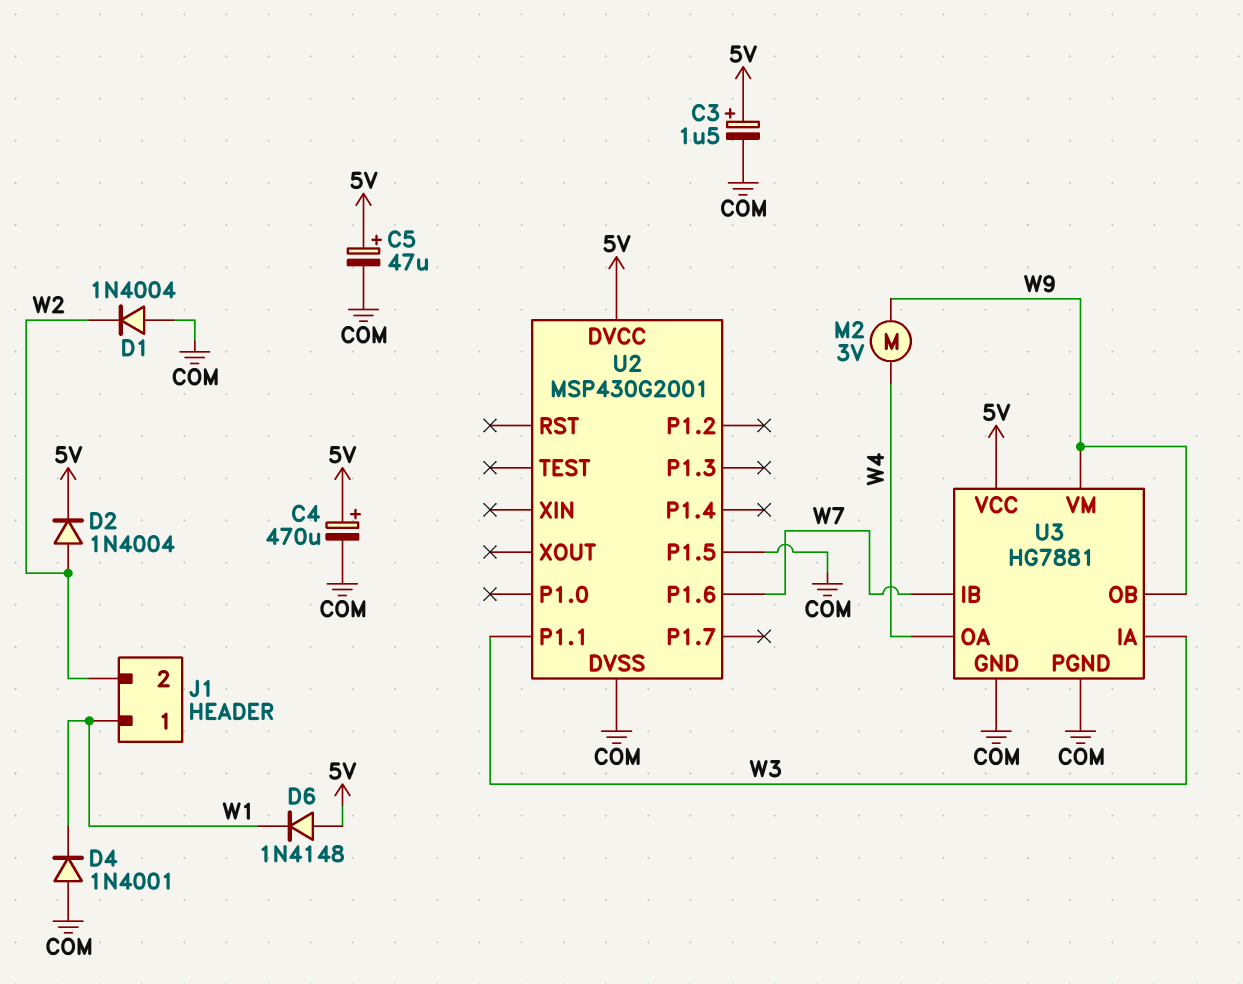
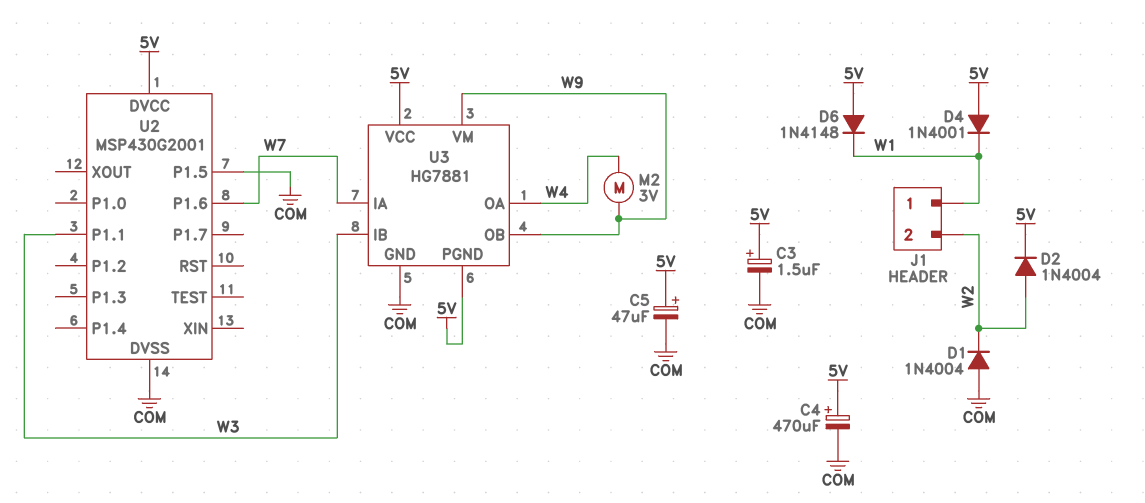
D4: diode 1N4001 (A COM, K W1) -> diode 1N4001 (A 5V, K W1)
U3 pin IA: W3 -> W7
U3 pin IB: W7 -> W3
U3 pin PGND: COM -> 5V

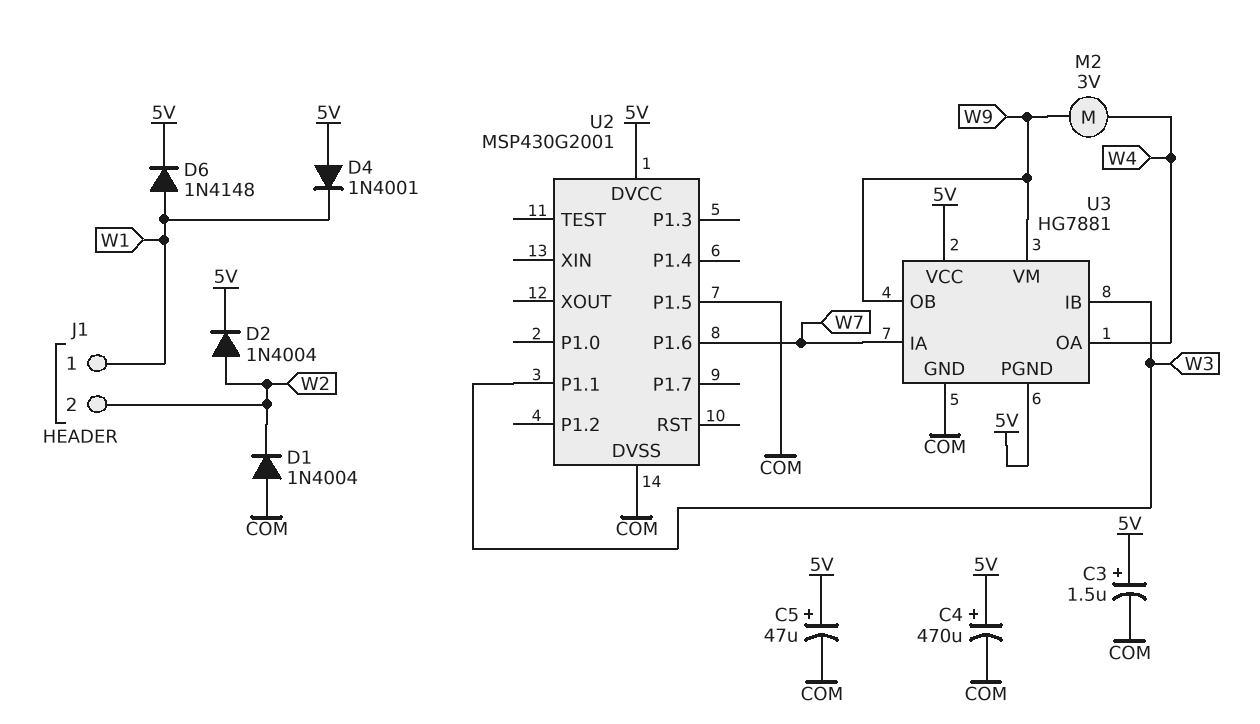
D6: diode 1N4148 (A 5V, K W1) -> diode 1N4148 (A W1, K 5V)

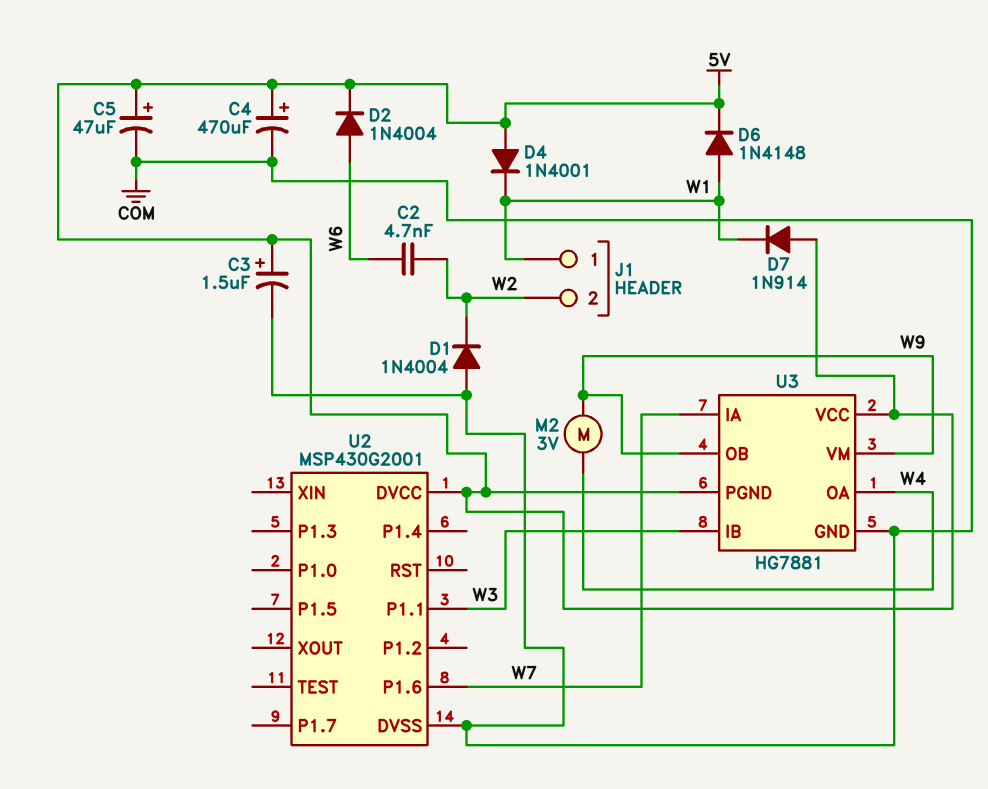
C2: none -> 4.7nF (W2, W6)
D2: diode 1N4004 (A W2, K 5V) -> diode 1N4004 (A W6, K 5V)
D7: none -> diode 1N914 (A 5V, K W1)
U2 pin P1.5: COM -> none

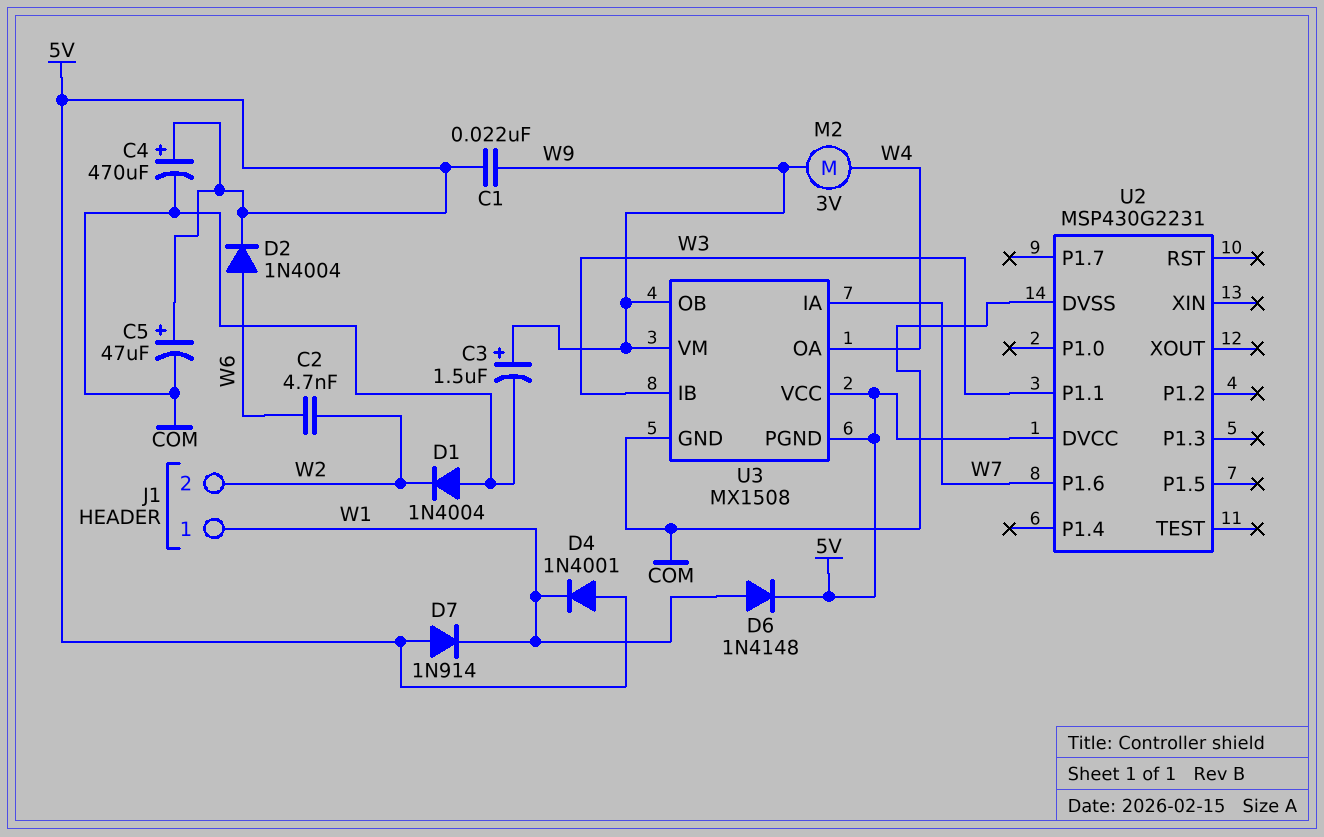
C1: none -> 22nF (5V, W9)
C3: 1.5uF (plus 5V, minus COM) -> 1.5uF (plus W9, minus COM)
U2: MSP430G2001 -> MSP430G2231
U3: HG7881 -> MX1508

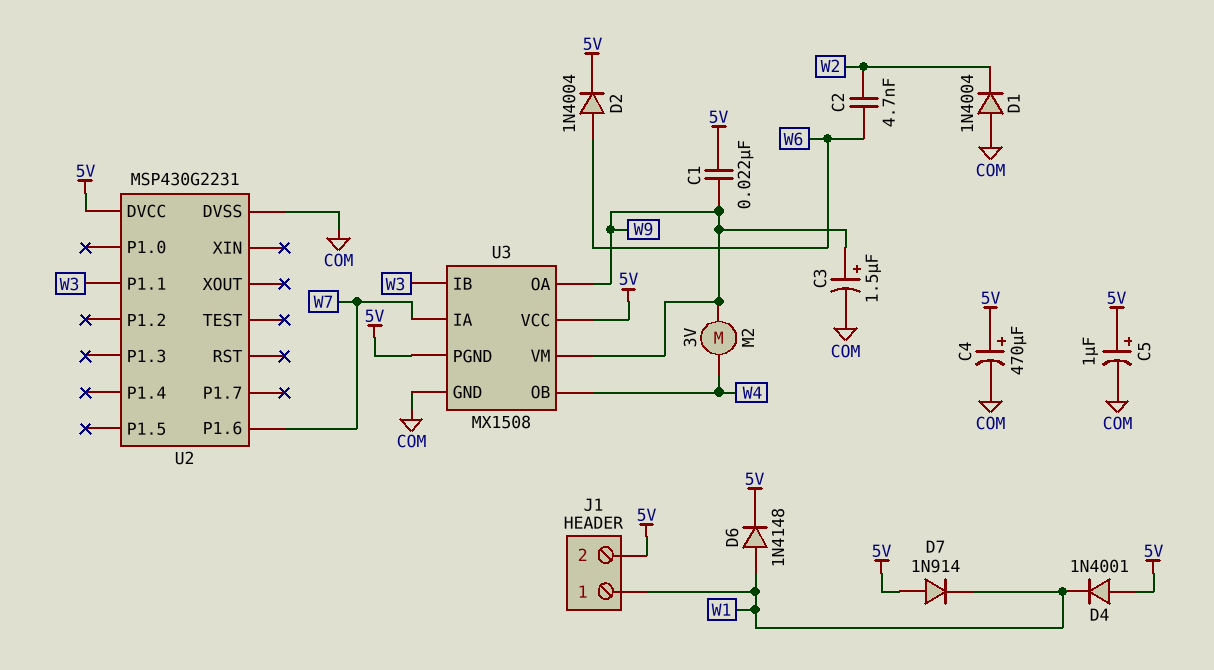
C5: 47uF (plus 5V, minus COM) -> 1uF (plus 5V, minus COM)
J1 pin 2: W2 -> 5V
U3 pin OA: W4 -> W9
U3 pin OB: W9 -> W4

